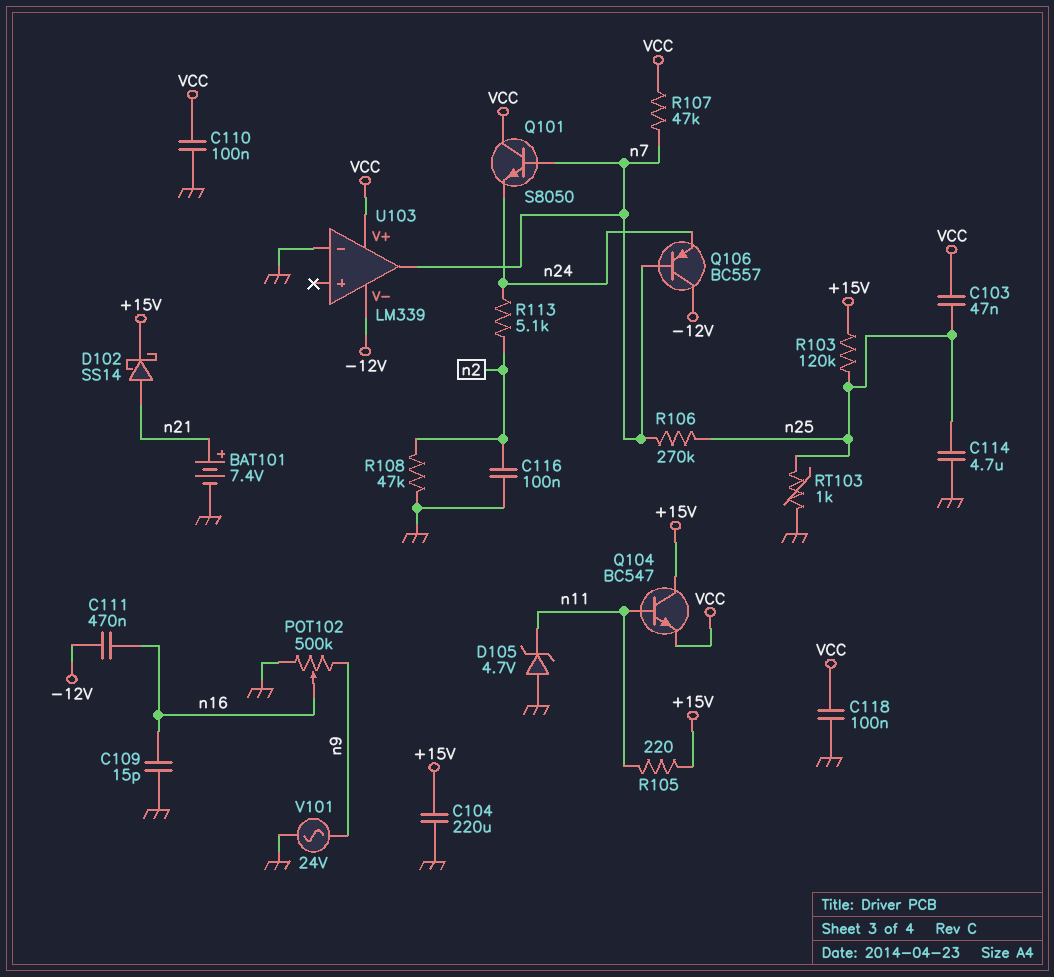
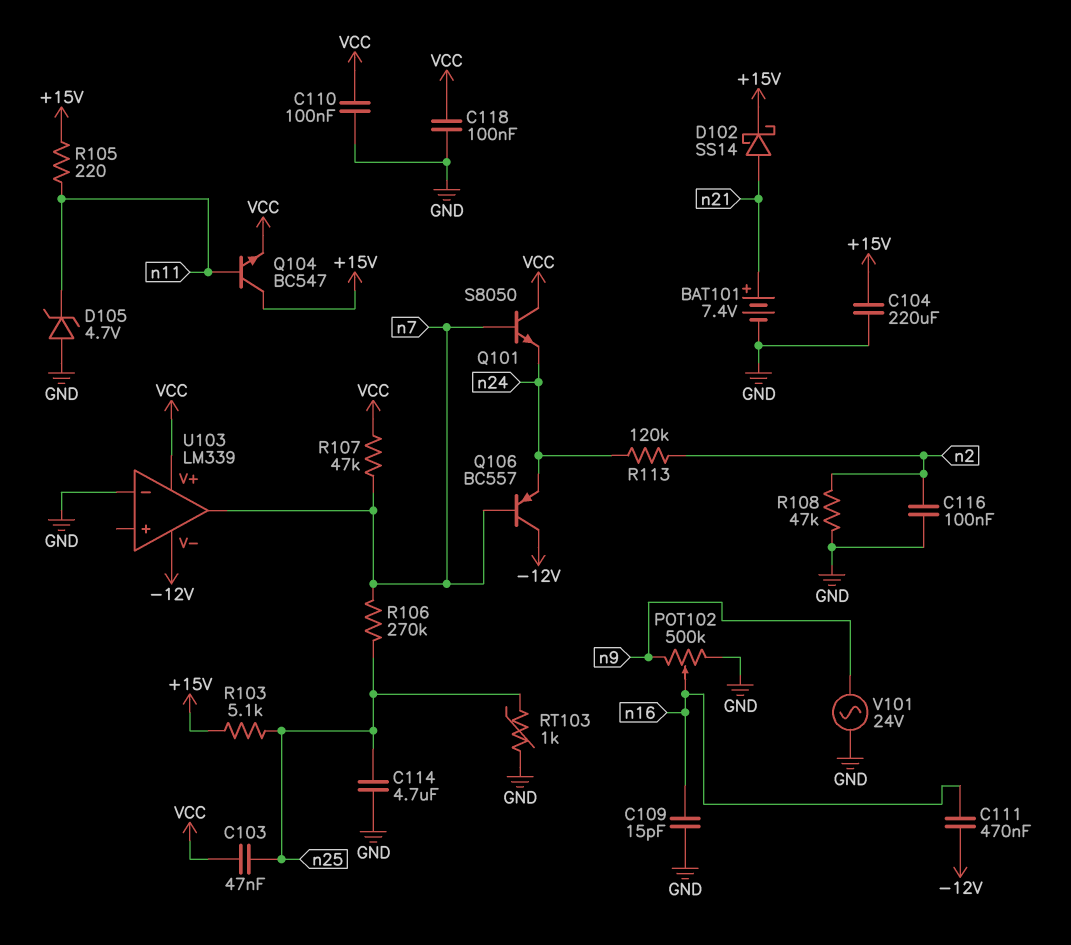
R103: 120k (+15V, n25) -> 5.1k (+15V, n25)
R113: 5.1k (n2, n24) -> 120k (n2, n24)

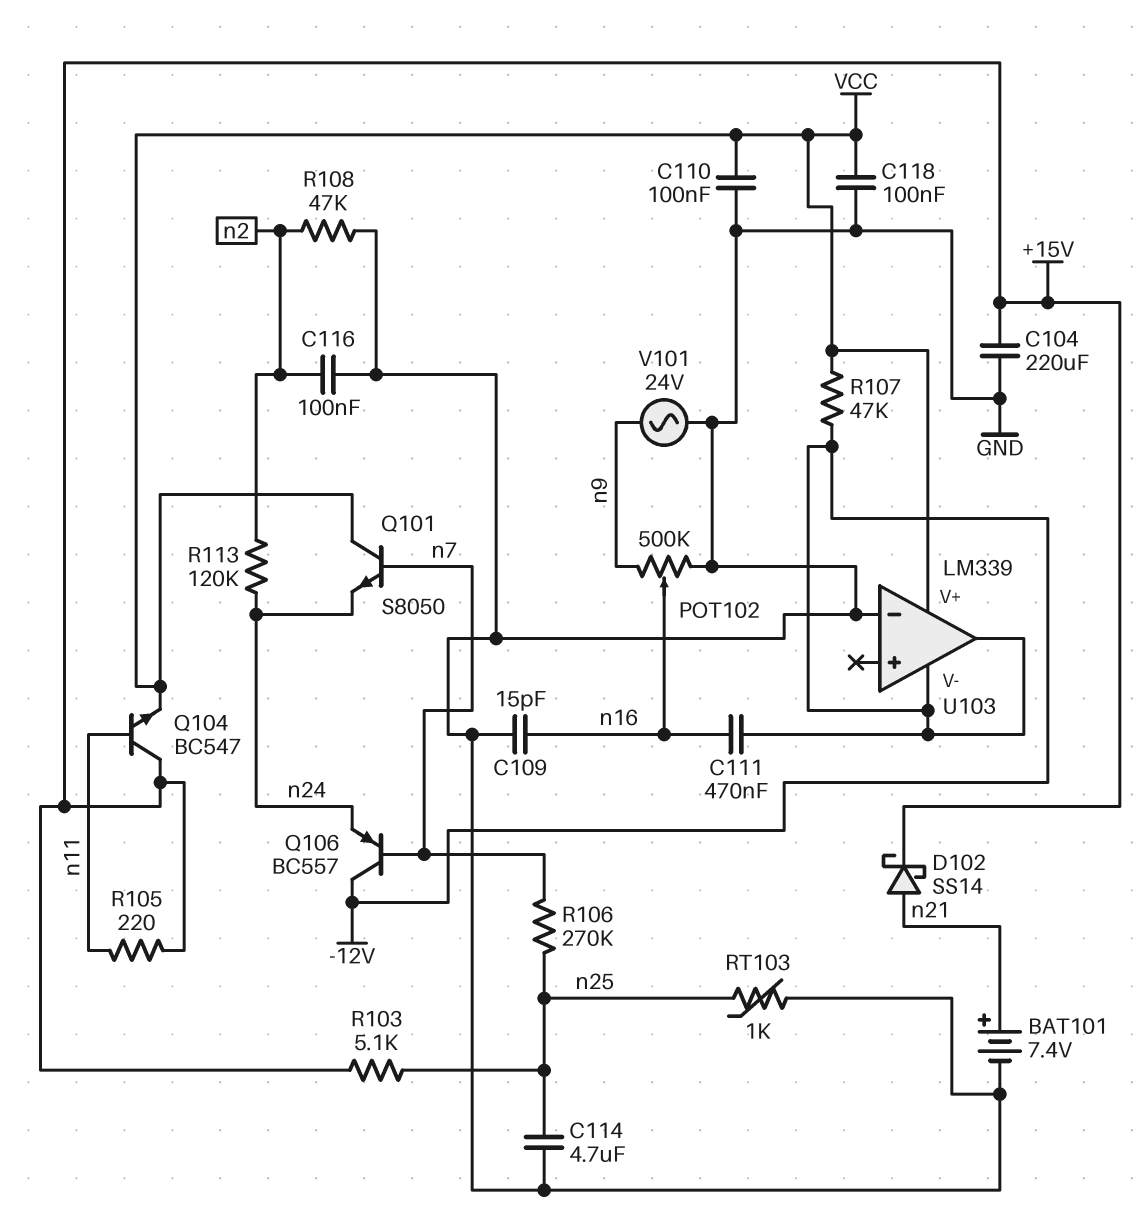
C103: 47nF (VCC, n25) -> none
D105: zener 4.7V (A GND, K n11) -> none
R107: 47k (VCC, n7) -> 47k (-12V, VCC)
U103 pin out: n7 -> -12V

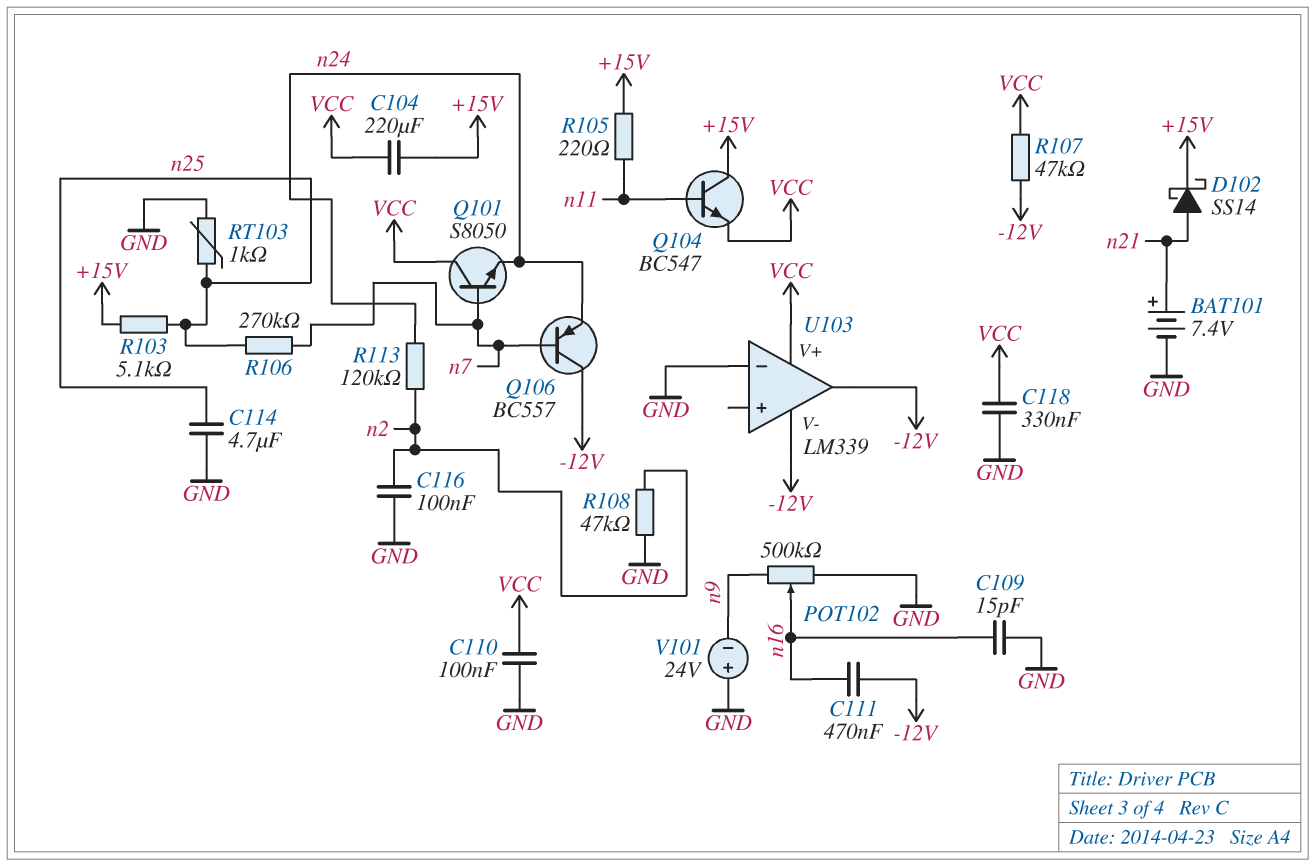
C104: 220uF (+15V, GND) -> 220uF (+15V, VCC)
C118: 100nF (GND, VCC) -> 330nF (GND, VCC)
V101: AC 24V (GND, n9) -> 24V (plus GND, minus n9)

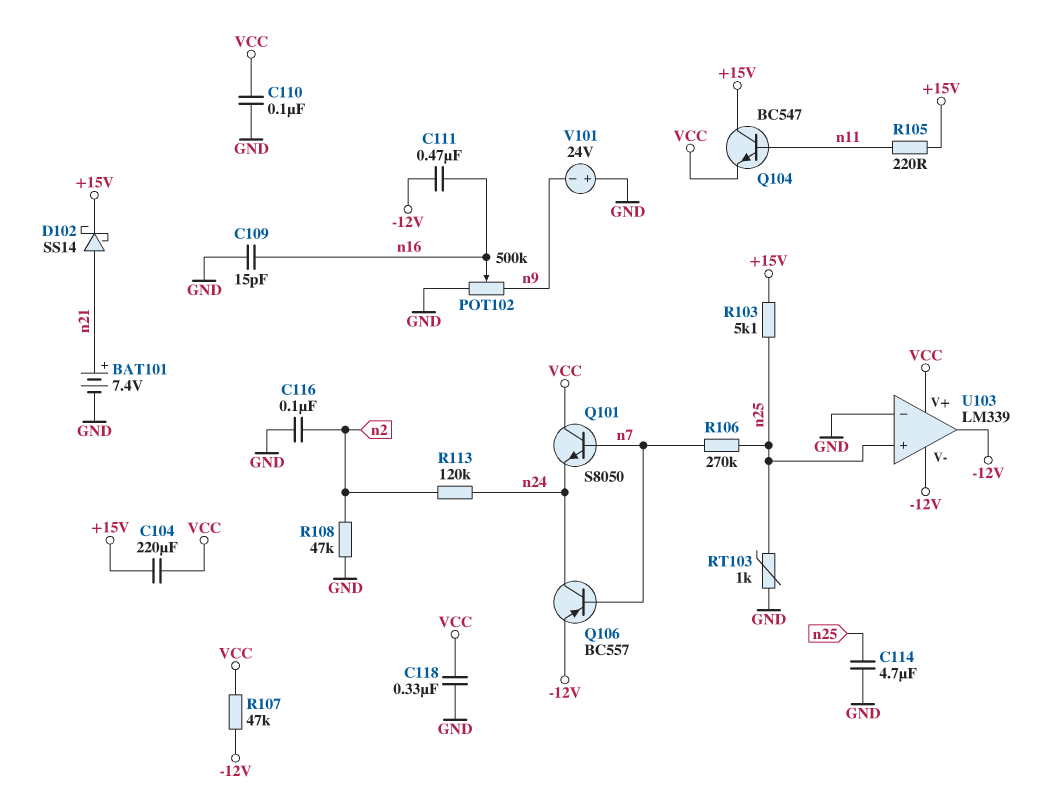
Q106: PNP BC557 (B n7, C -12V, E n24) -> PNP BC557 (B n7, C n24, E -12V)
U103 pin in+: none -> n25

